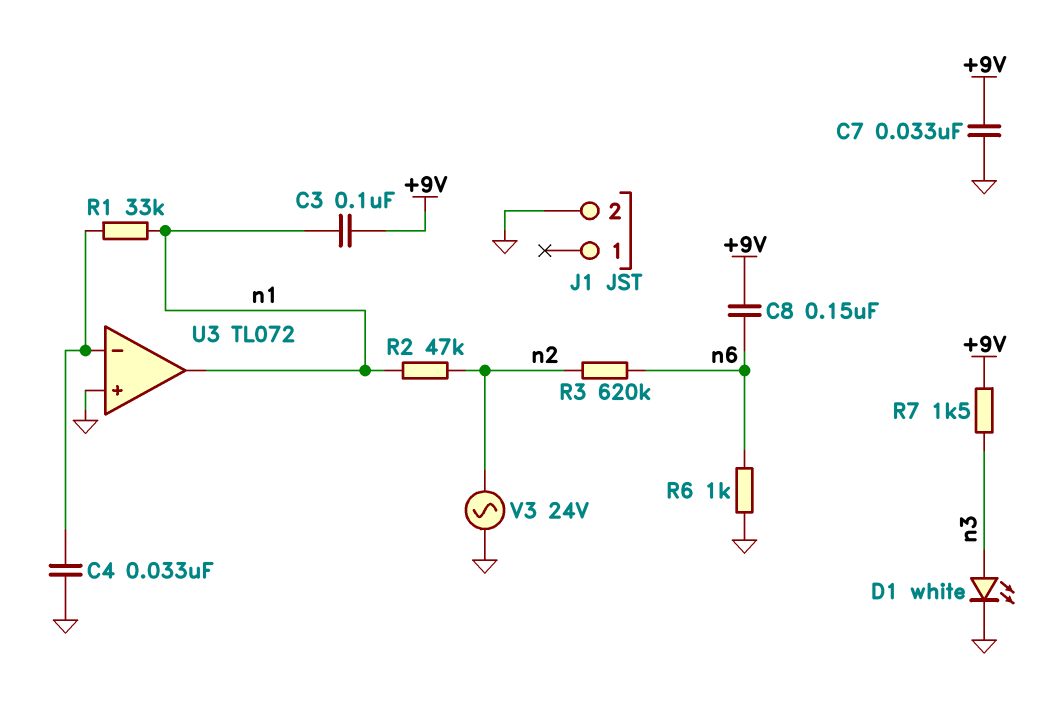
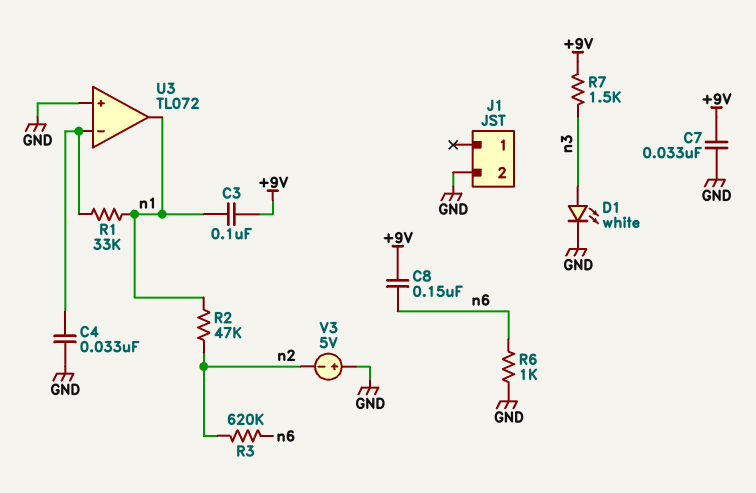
V3: AC 24V (GND, n2) -> 5V (plus GND, minus n2)

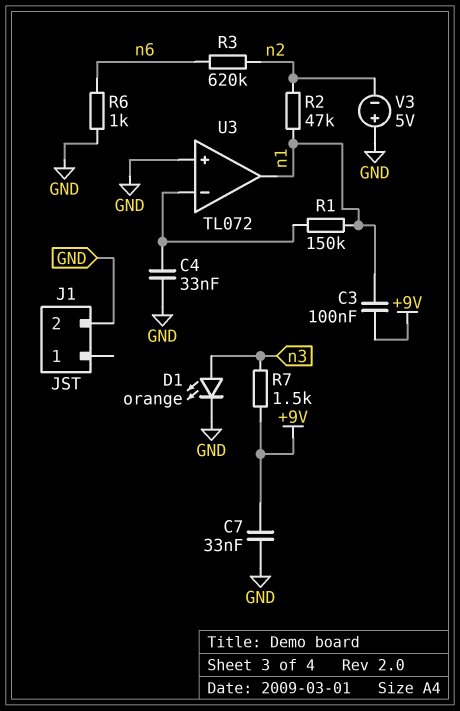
C8: 150nF (+9V, n6) -> none
D1: LED white (A n3, K GND) -> LED orange (A n3, K GND)
R1: 33k (U3/in-, n1) -> 150k (U3/in-, n1)

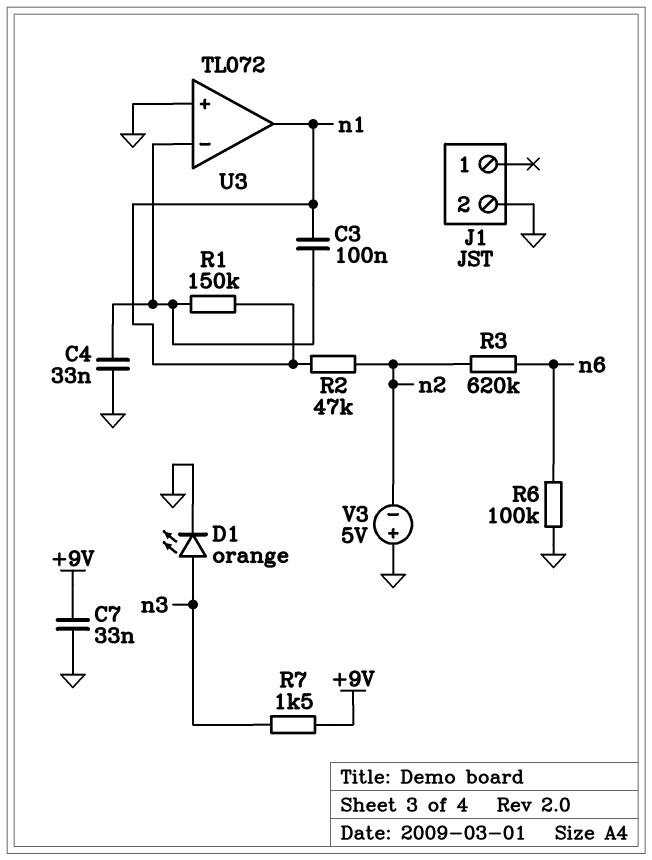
C3: 100nF (+9V, n1) -> 100nF (U3/in-, n1)
R6: 1k (GND, n6) -> 100k (GND, n6)

